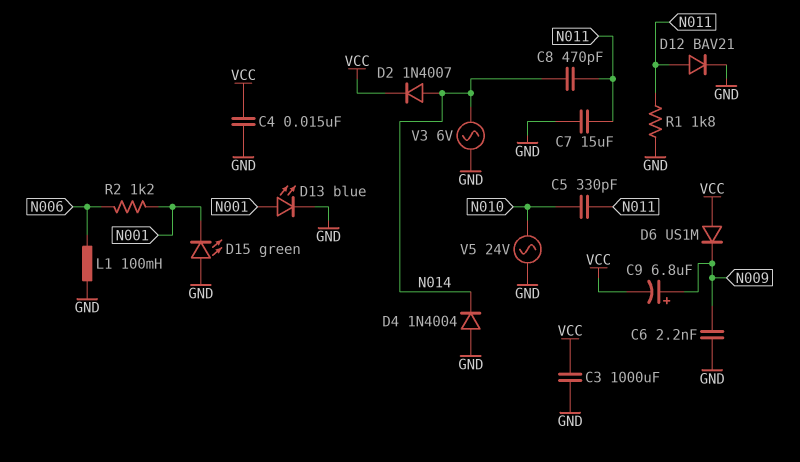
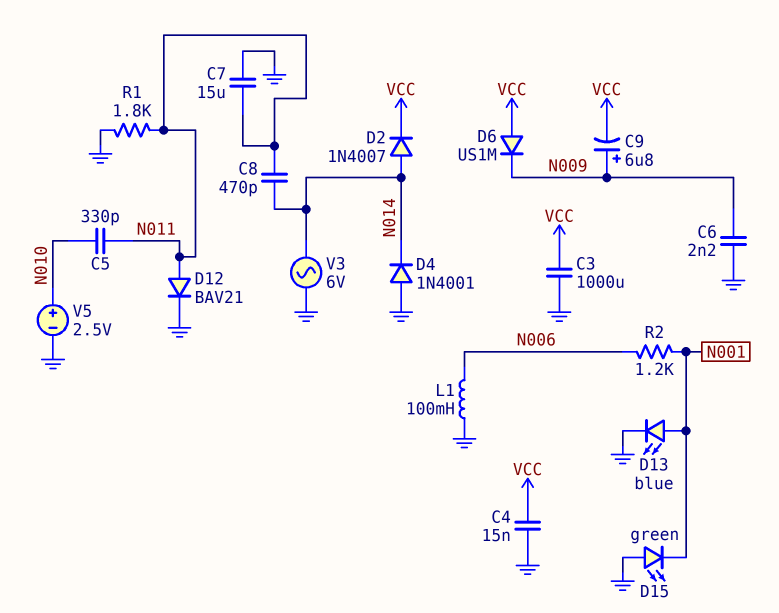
D4: diode 1N4004 (A GND, K N014) -> diode 1N4001 (A GND, K N014)
V5: AC 24V (GND, N010) -> 2.5V (plus N010, minus GND)

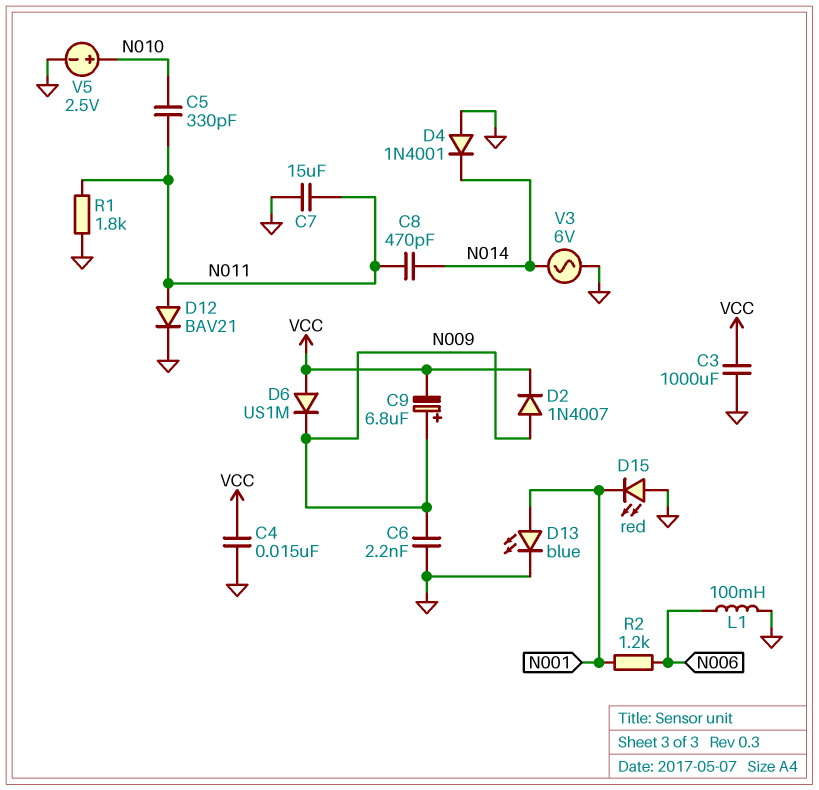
D2: diode 1N4007 (A N014, K VCC) -> diode 1N4007 (A N009, K VCC)
D15: LED green (A GND, K N001) -> LED red (A GND, K N001)

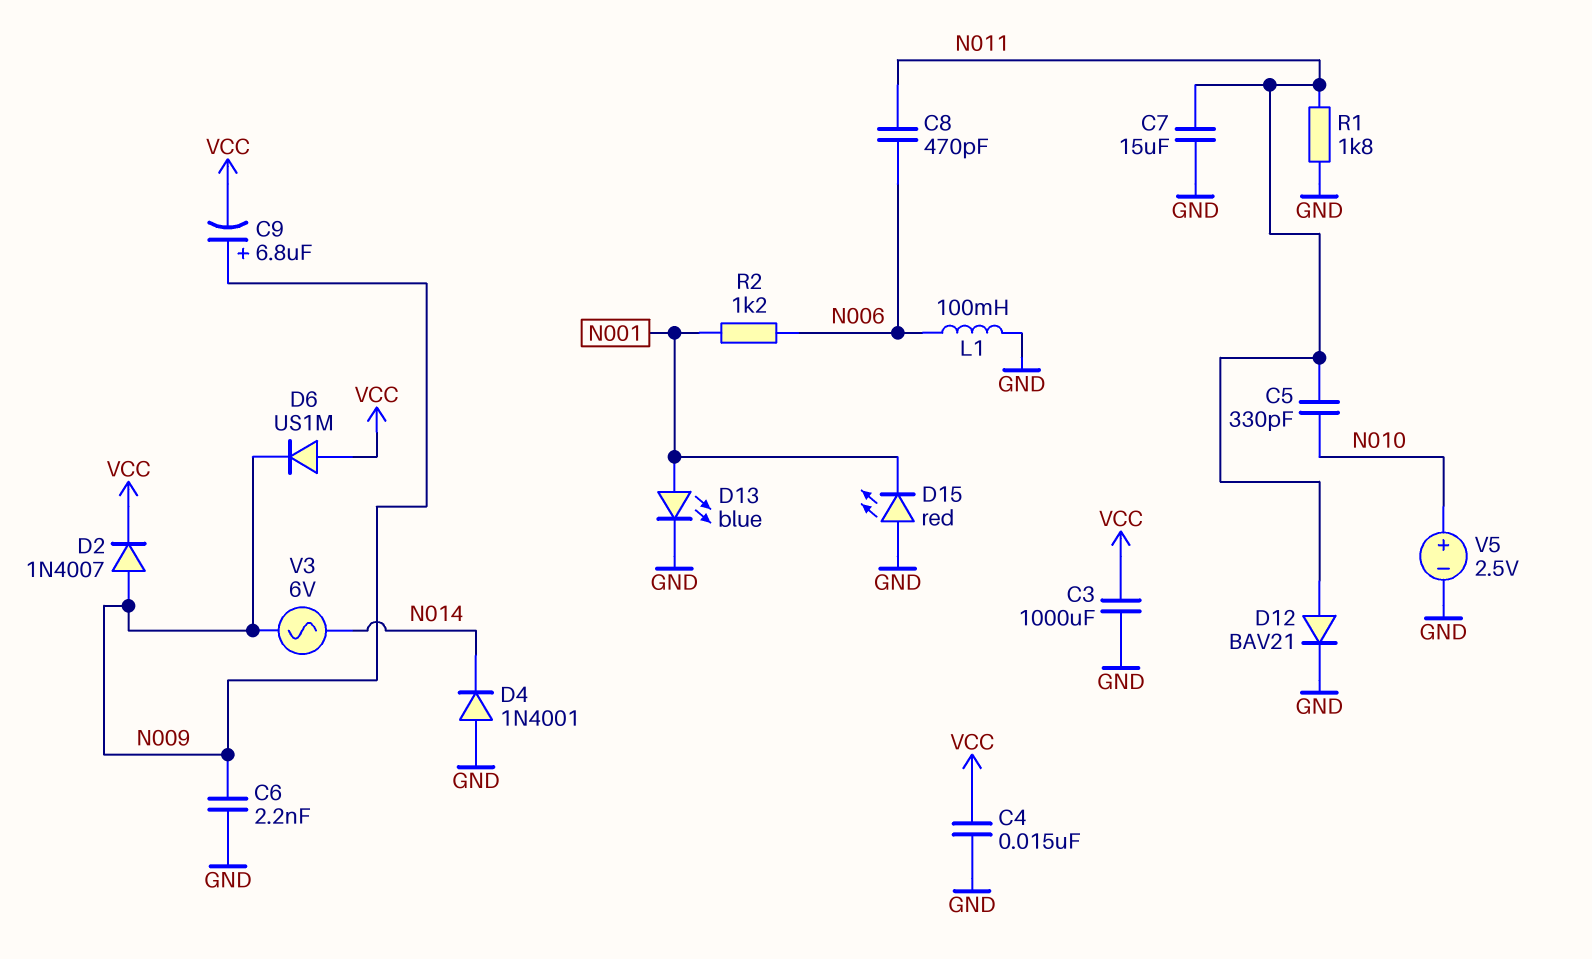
C8: 470pF (N011, N014) -> 470pF (N006, N011)
V3: AC 6V (GND, N014) -> AC 6V (N009, N014)

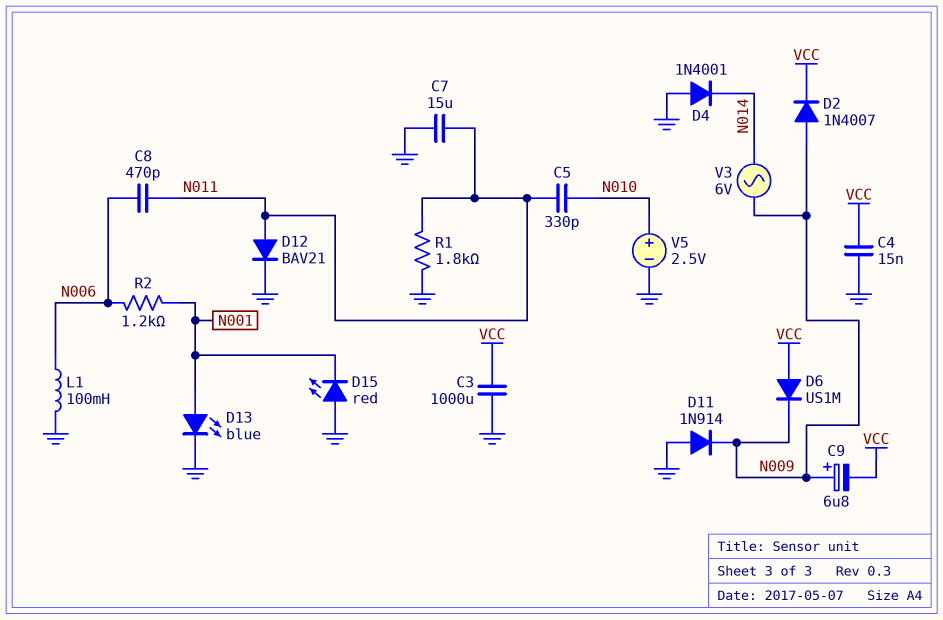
C6: 2.2nF (GND, N009) -> none
D11: none -> diode 1N914 (A GND, K N009)

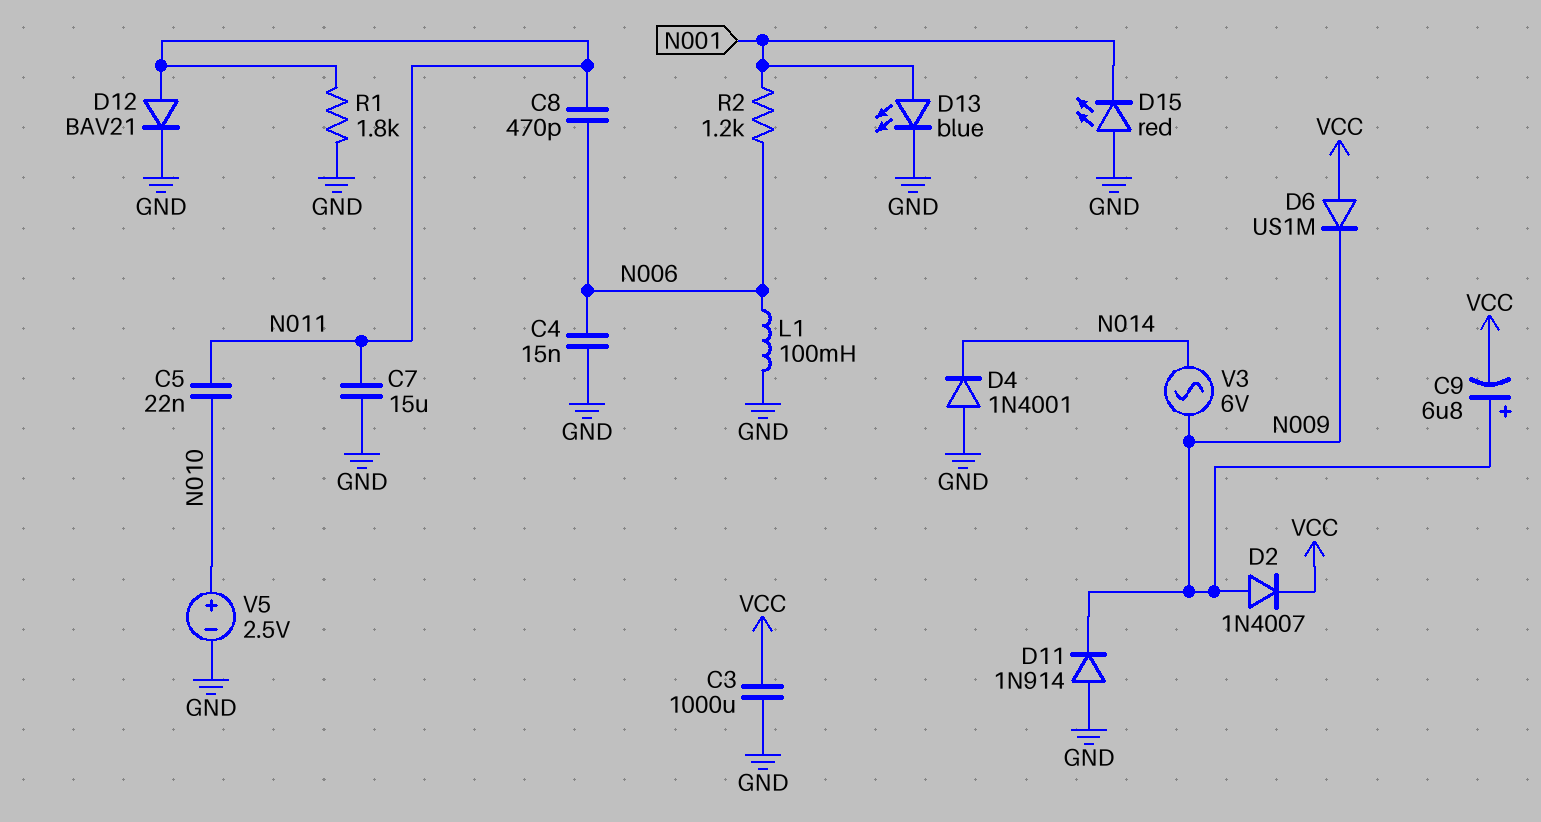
C4: 15nF (GND, VCC) -> 15nF (GND, N006)
C5: 330pF (N010, N011) -> 22nF (N010, N011)

